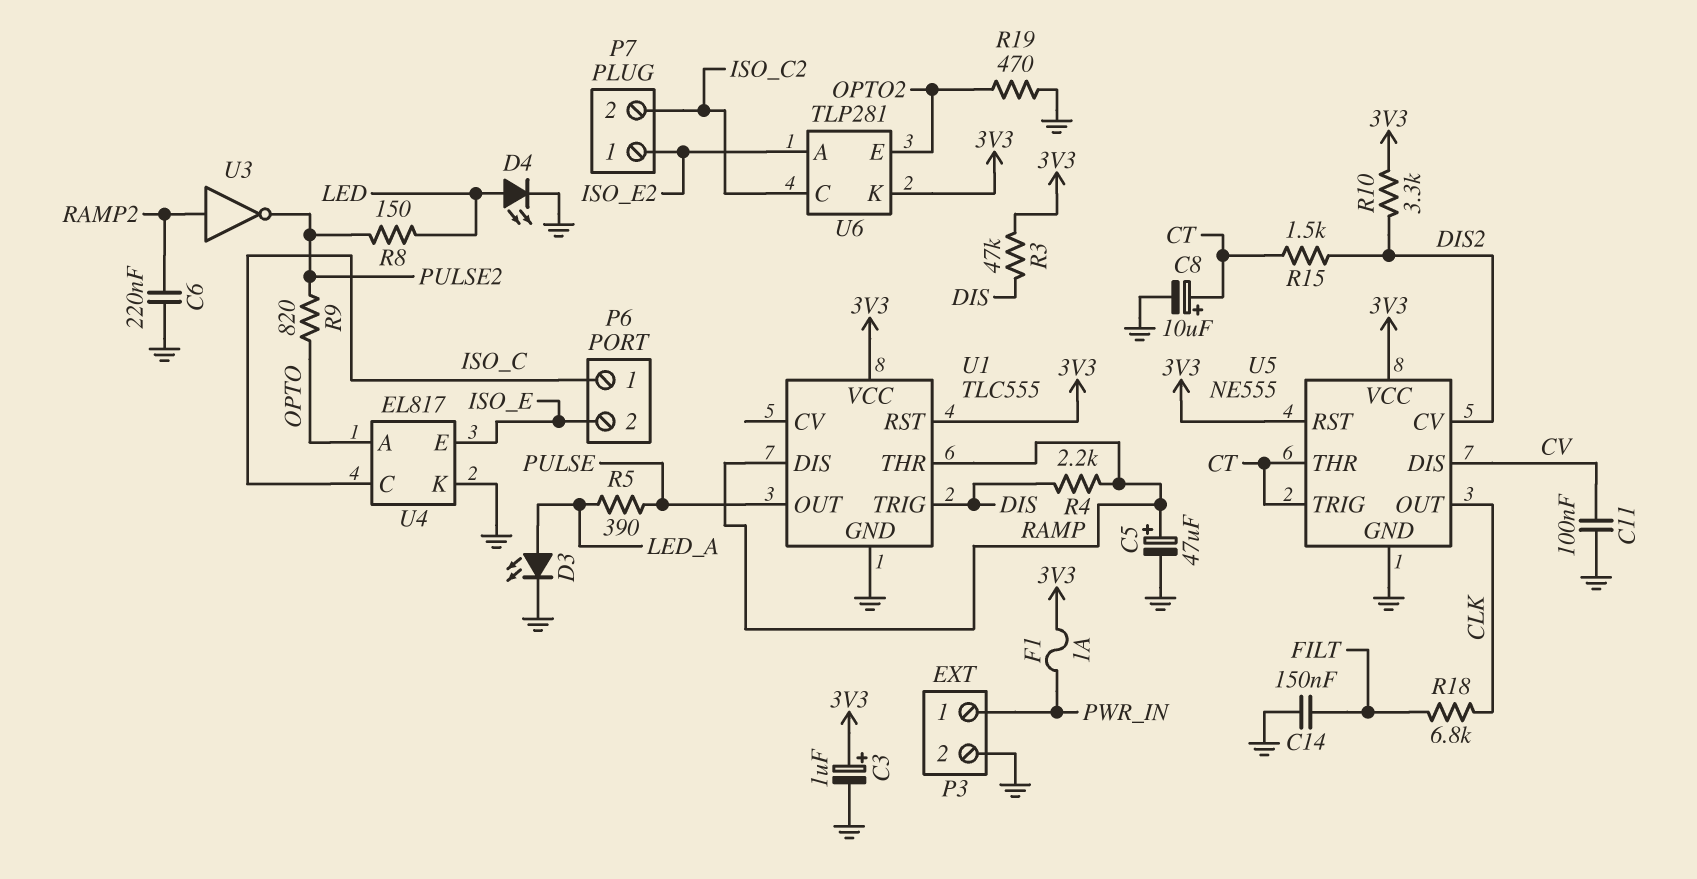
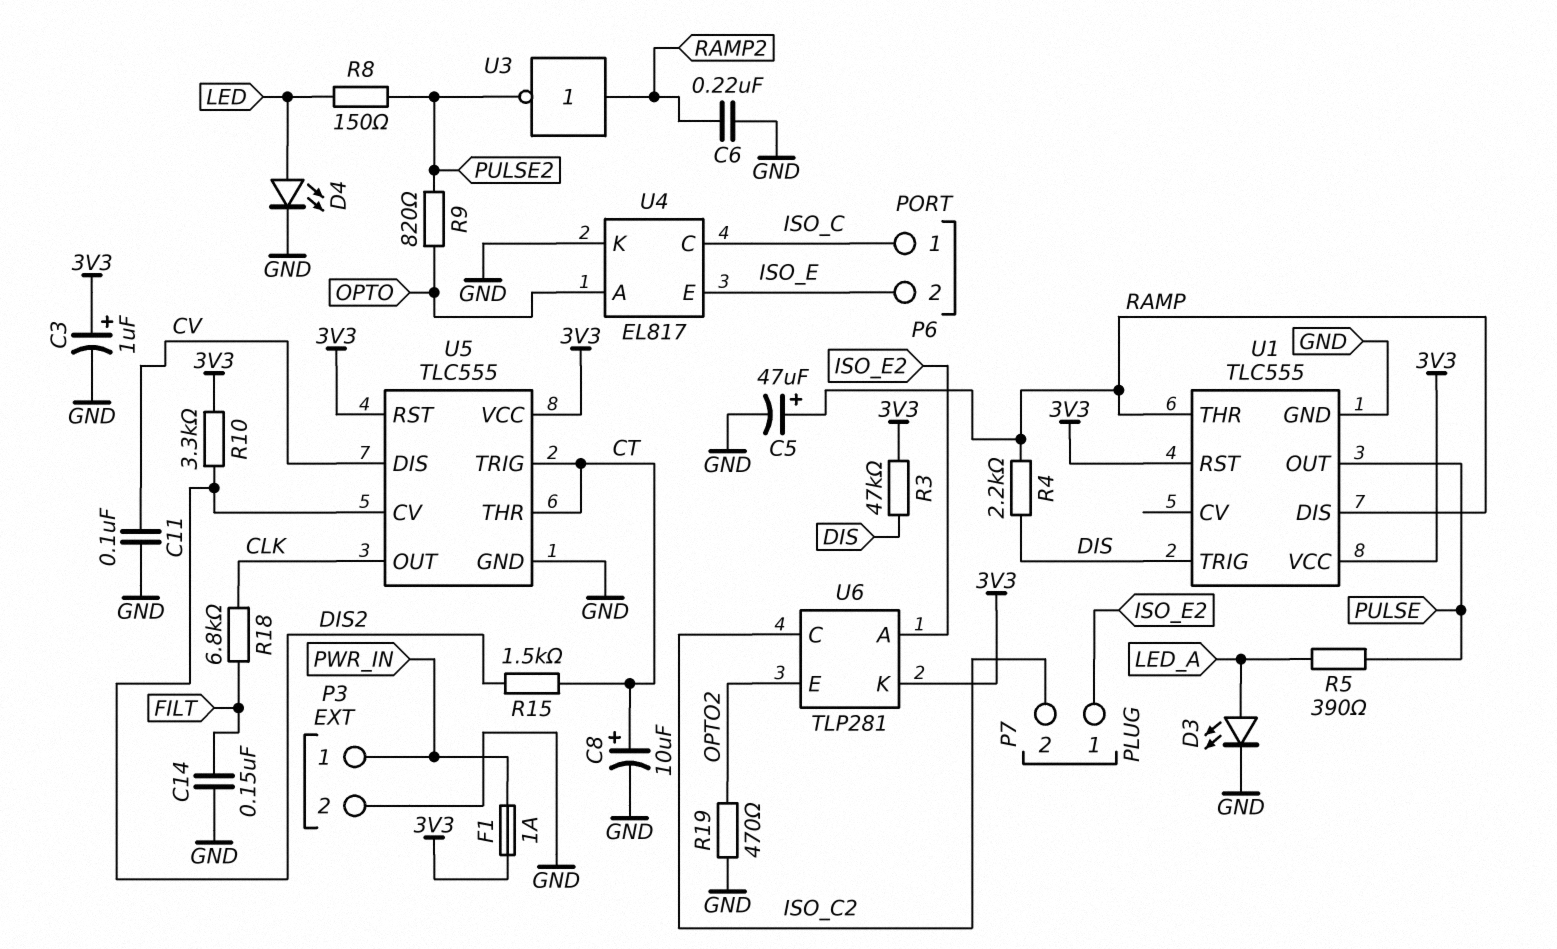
U5: NE555 -> TLC555

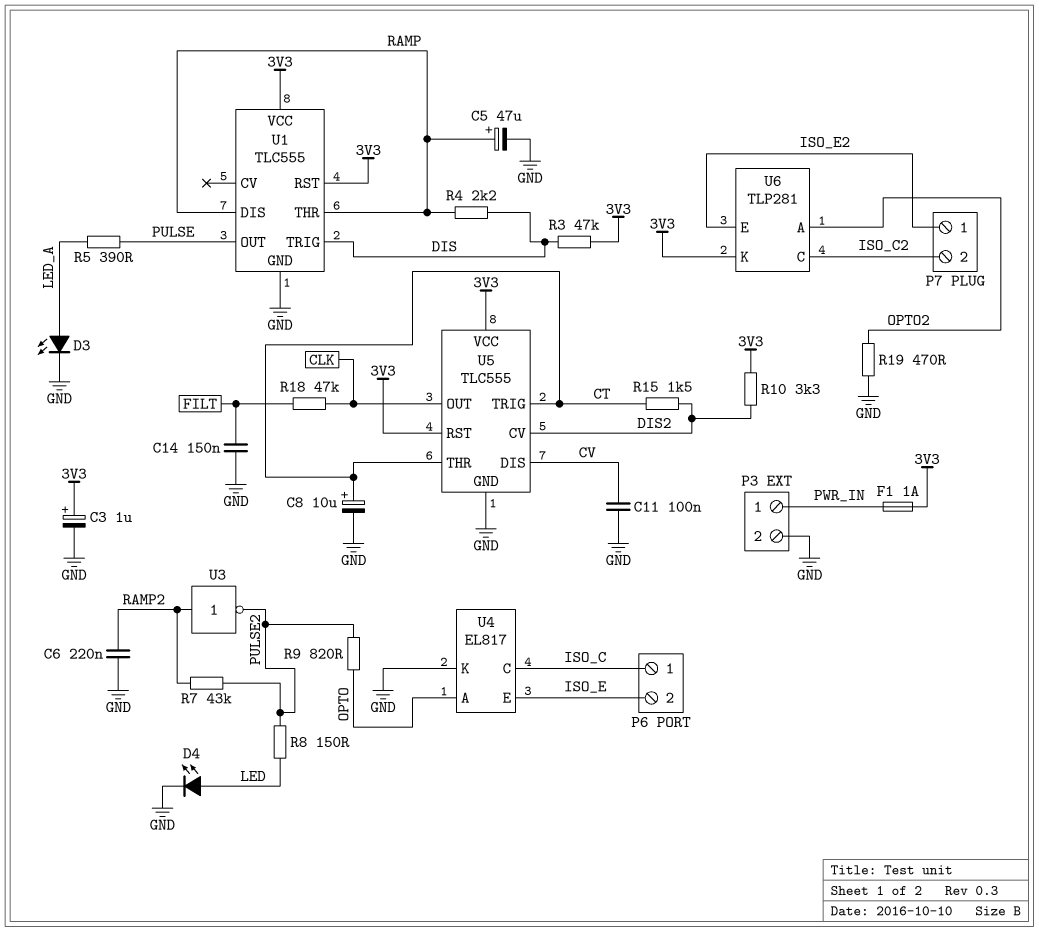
R7: none -> 43k (PULSE2, RAMP2)
R18: 6.8k (CLK, FILT) -> 47k (CLK, FILT)
U6 pin A: ISO_E2 -> OPTO2
U6 pin E: OPTO2 -> ISO_E2

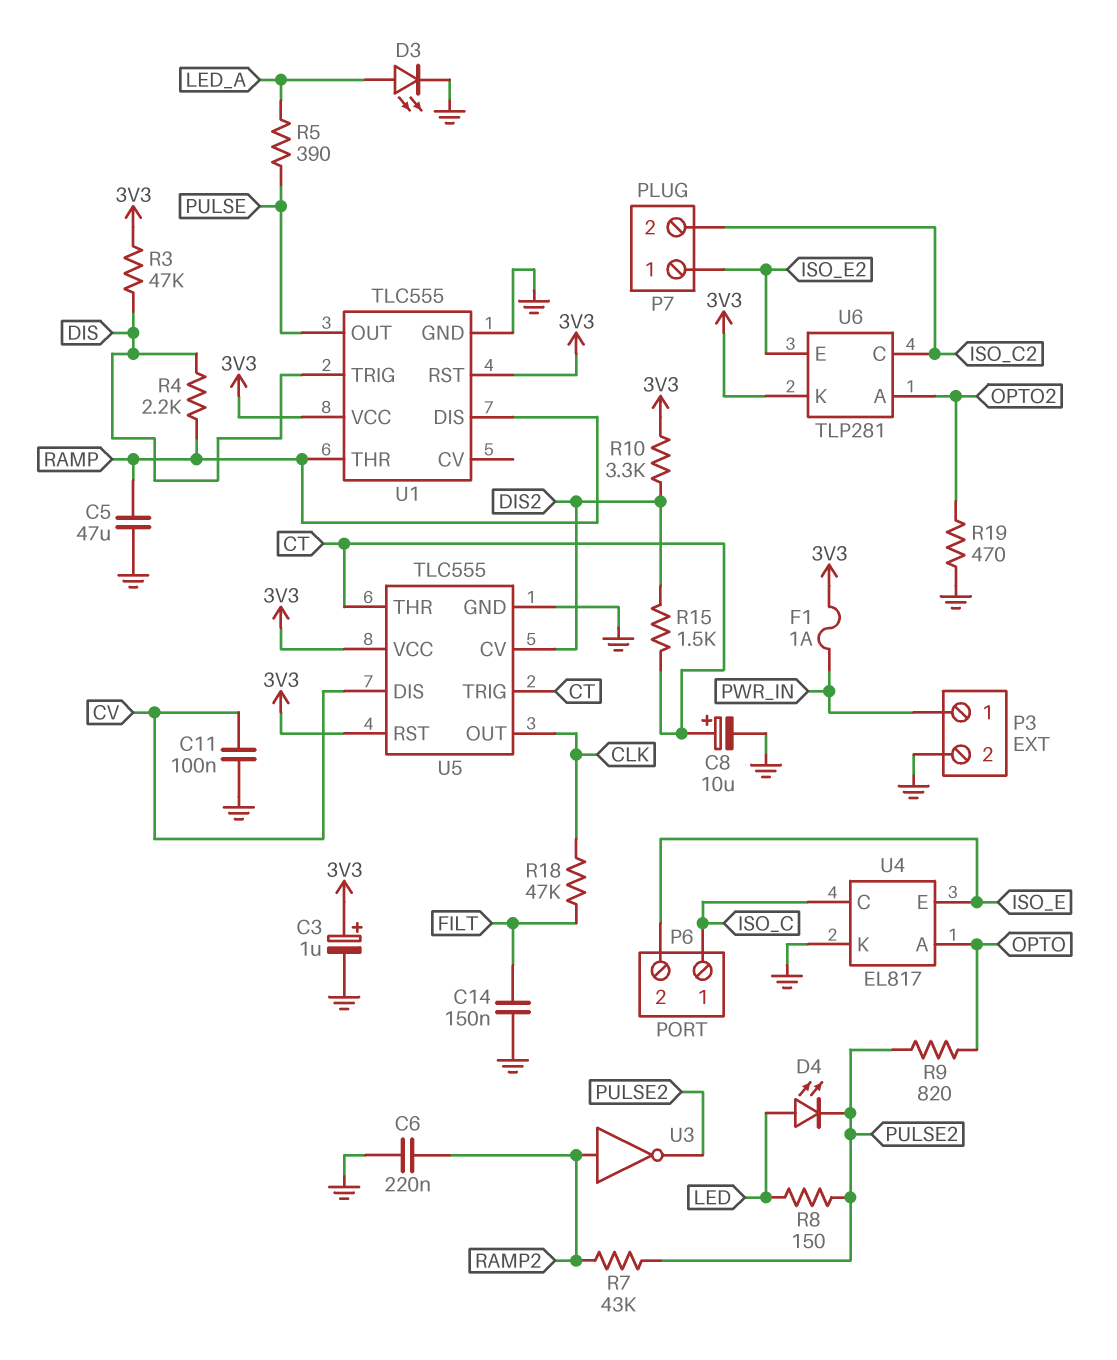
C5: 47uF (plus RAMP, minus GND) -> 47uF (GND, RAMP)
D4: LED (A LED, K GND) -> LED (A LED, K PULSE2)

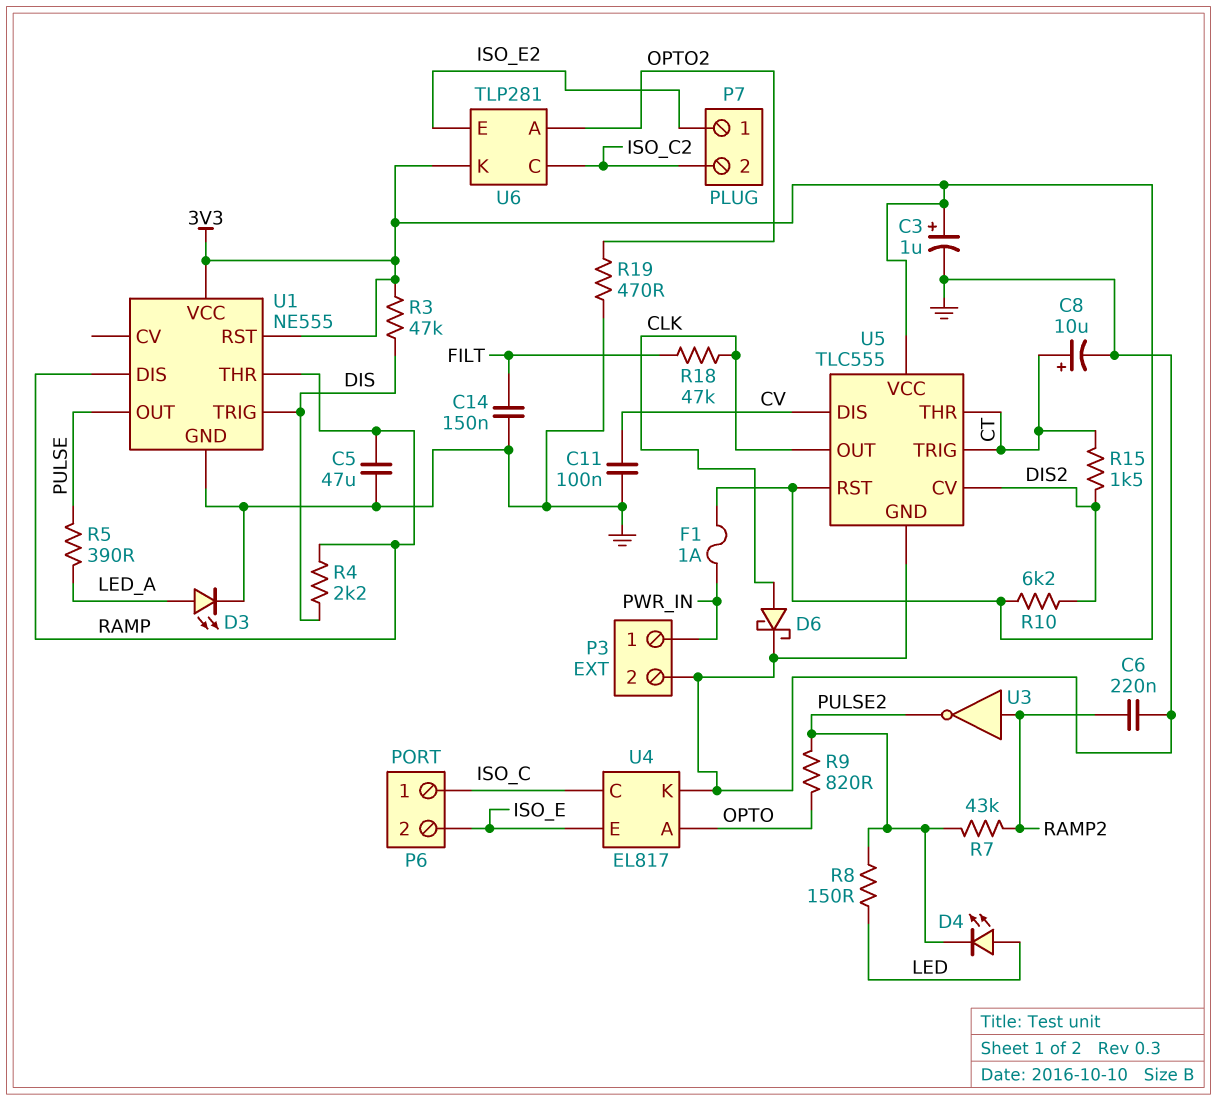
D6: none -> schottky (A CLK, K GND)
R10: 3.3k (3V3, DIS2) -> 6.2k (3V3, DIS2)
U1: TLC555 -> NE555

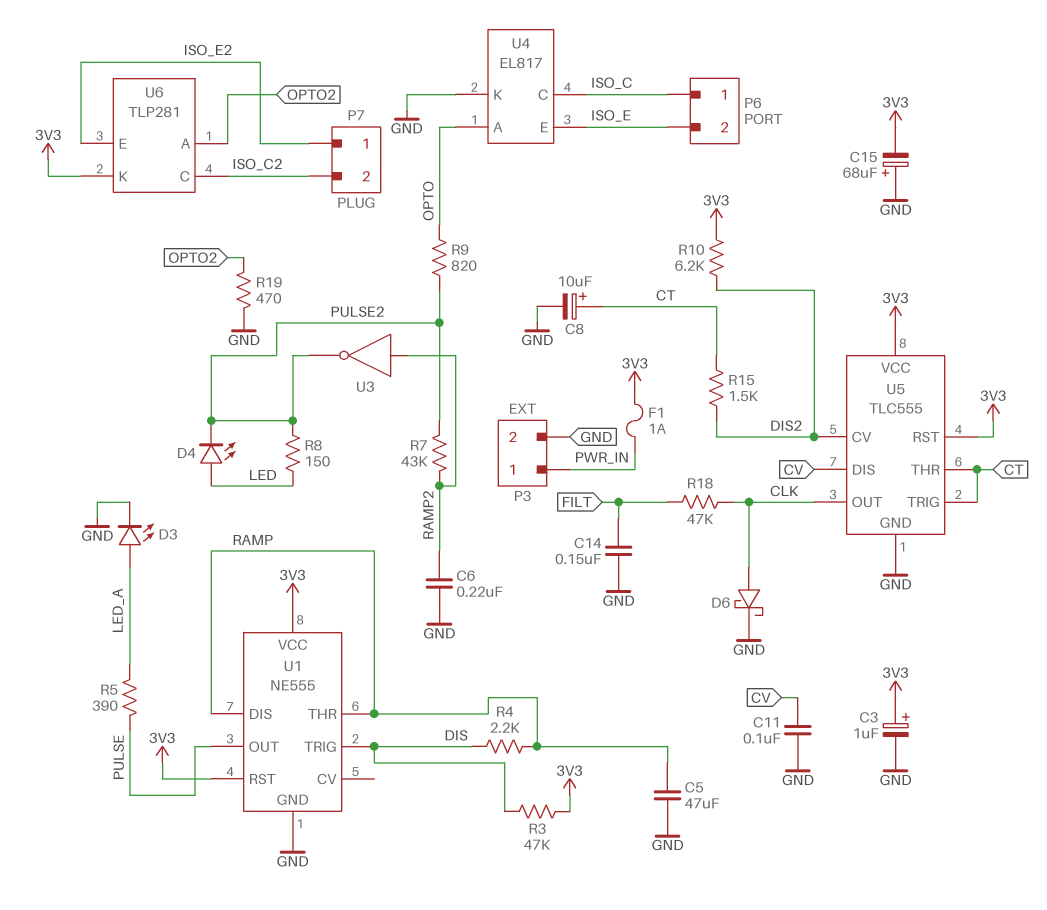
C15: none -> 68uF (plus GND, minus 3V3)

